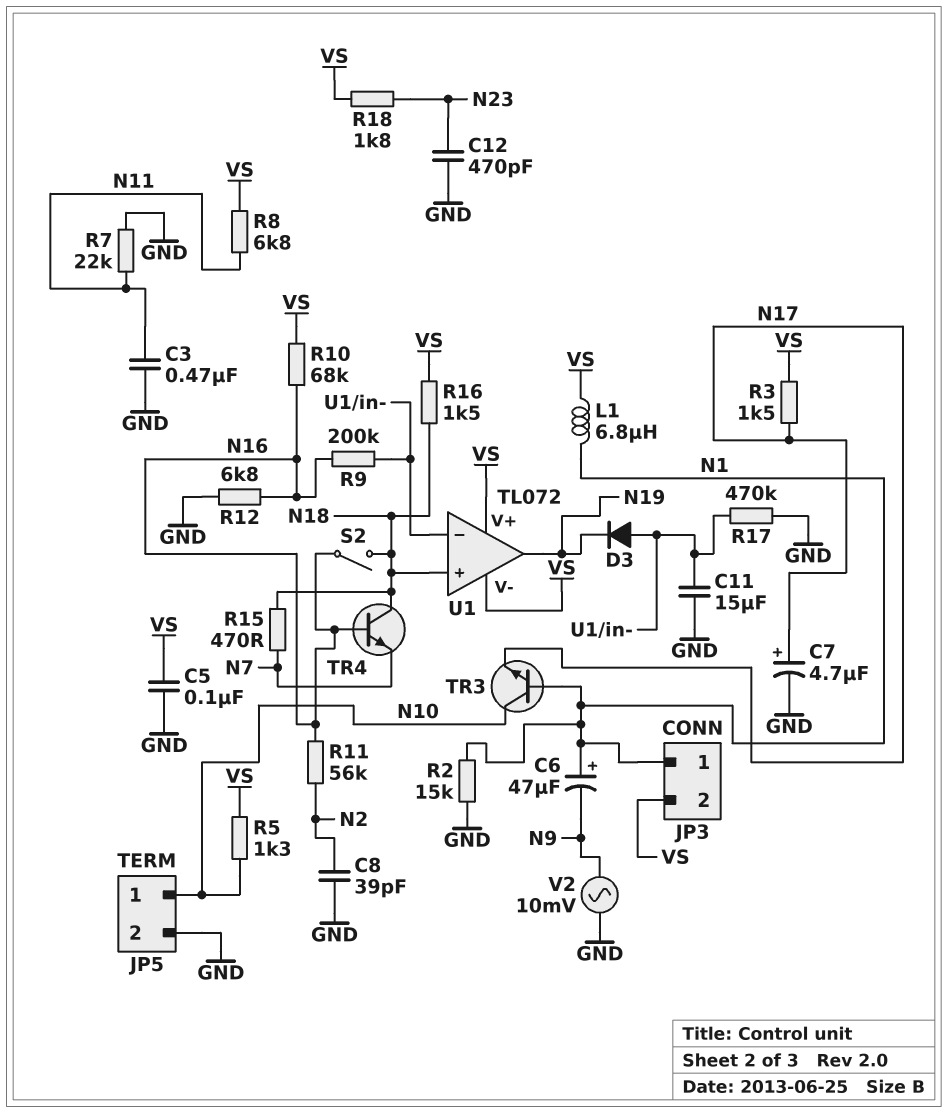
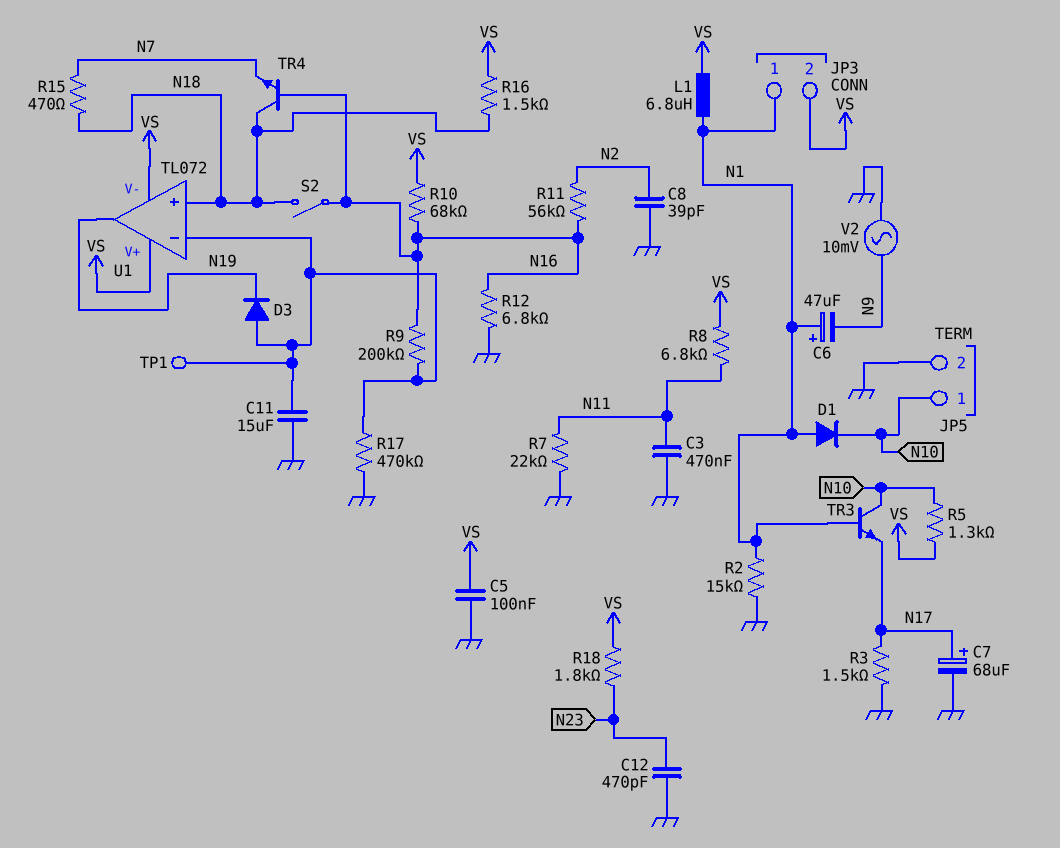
C7: 4.7uF (plus N17, minus GND) -> 68uF (plus N17, minus GND)
D1: none -> diode (A N1, K N10)
R3: 1.5k (N17, VS) -> 1.5k (GND, N17)
TP1: none -> test point (U1/in-)

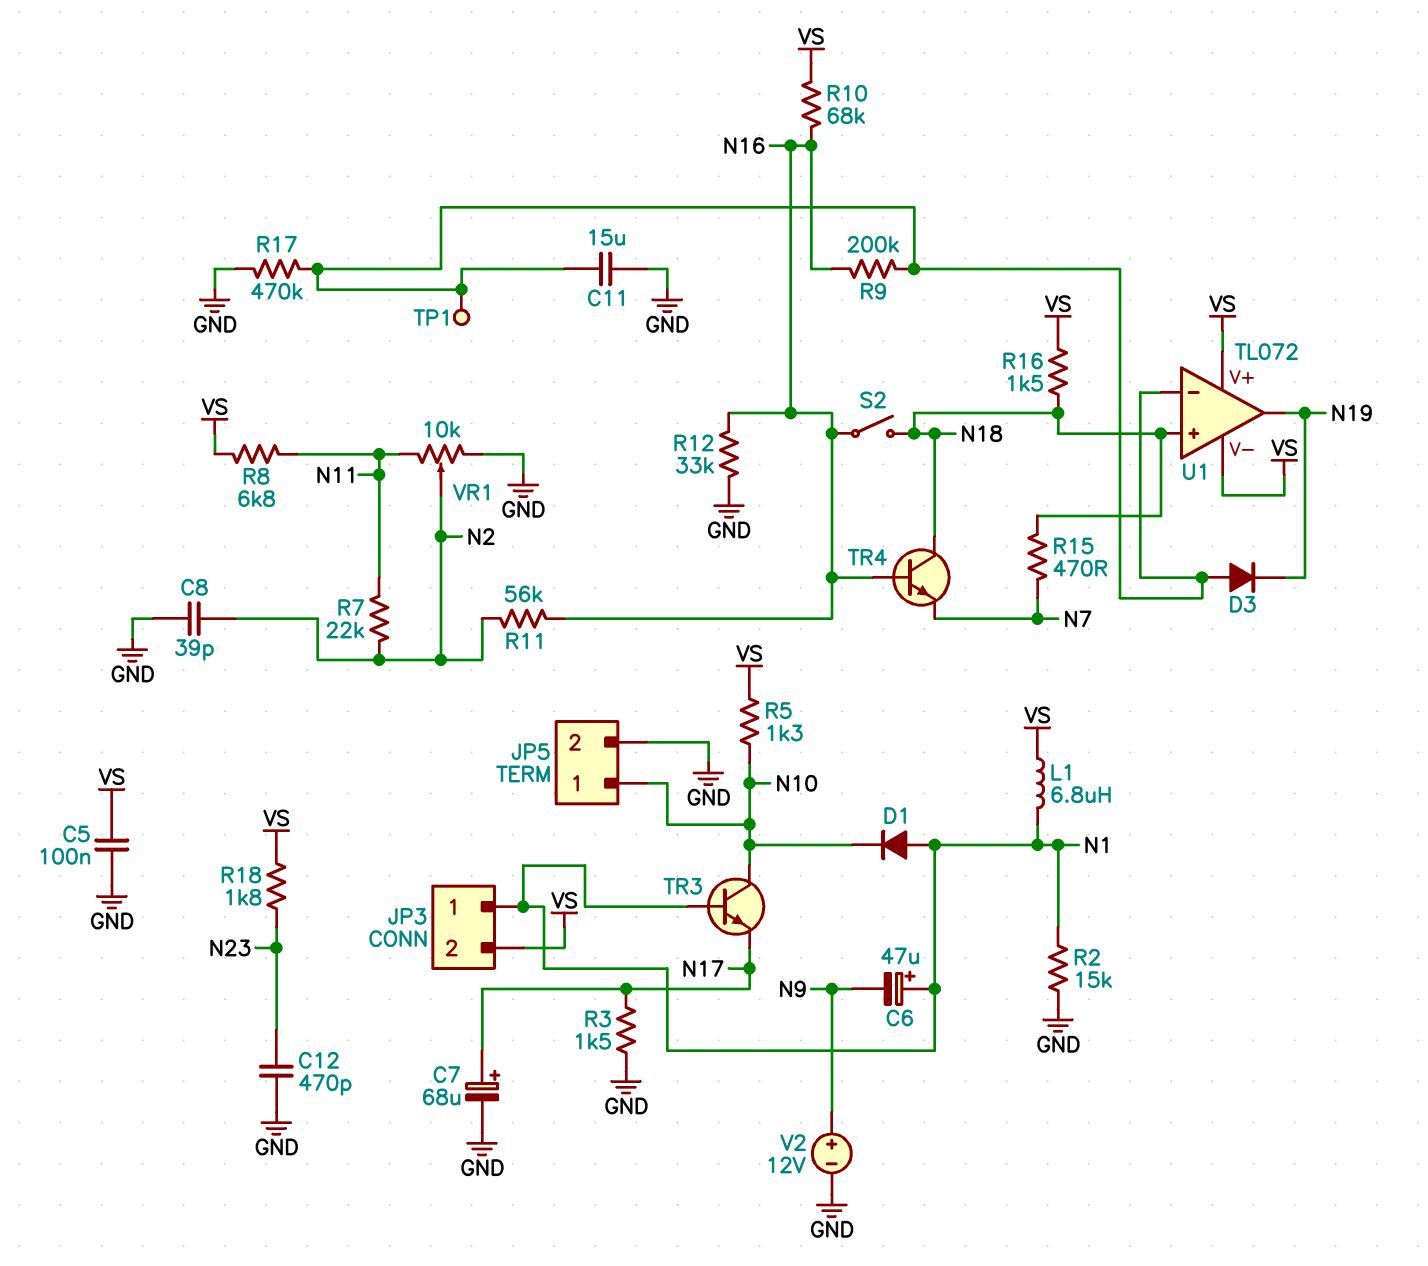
C3: 470nF (GND, N11) -> none
R7: 22k (GND, N11) -> 22k (N2, N11)
R12: 6.8k (GND, N16) -> 33k (GND, N16)
V2: AC 10mV (GND, N9) -> 12V (plus N9, minus GND)
VR1: none -> 10k (GND, N11, wiper N2)

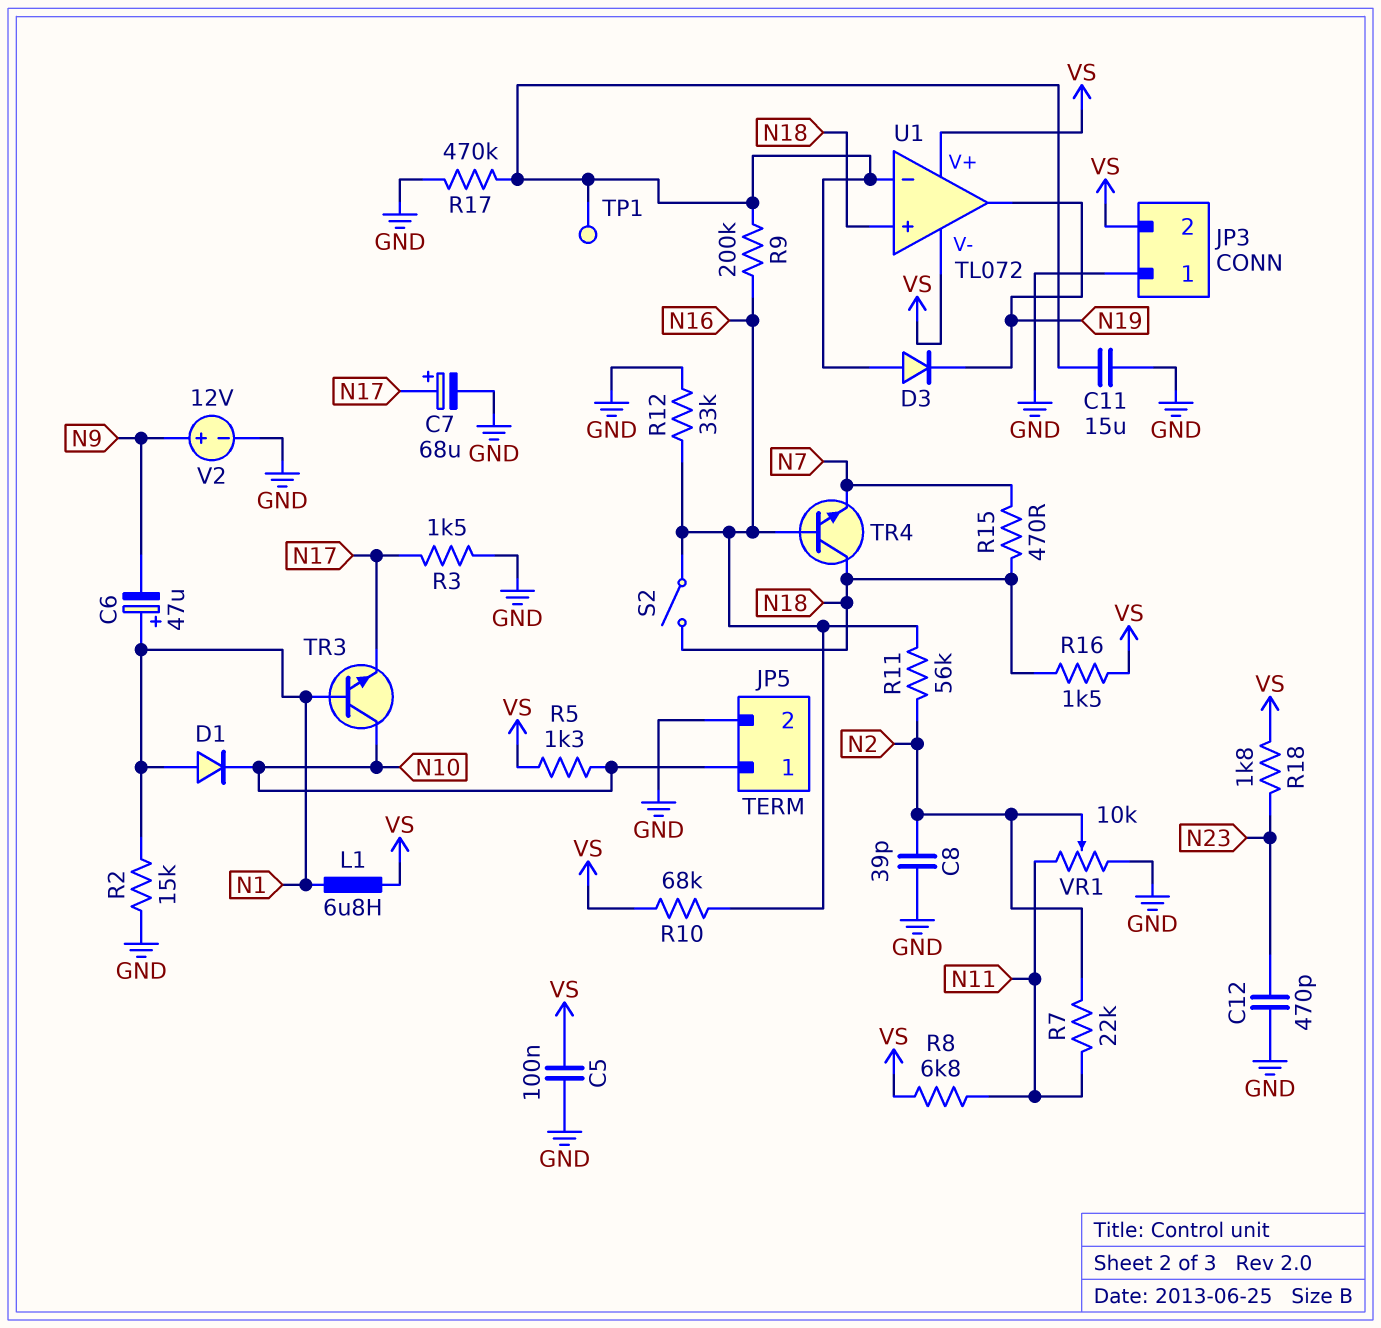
JP3 pin 1: N1 -> GND

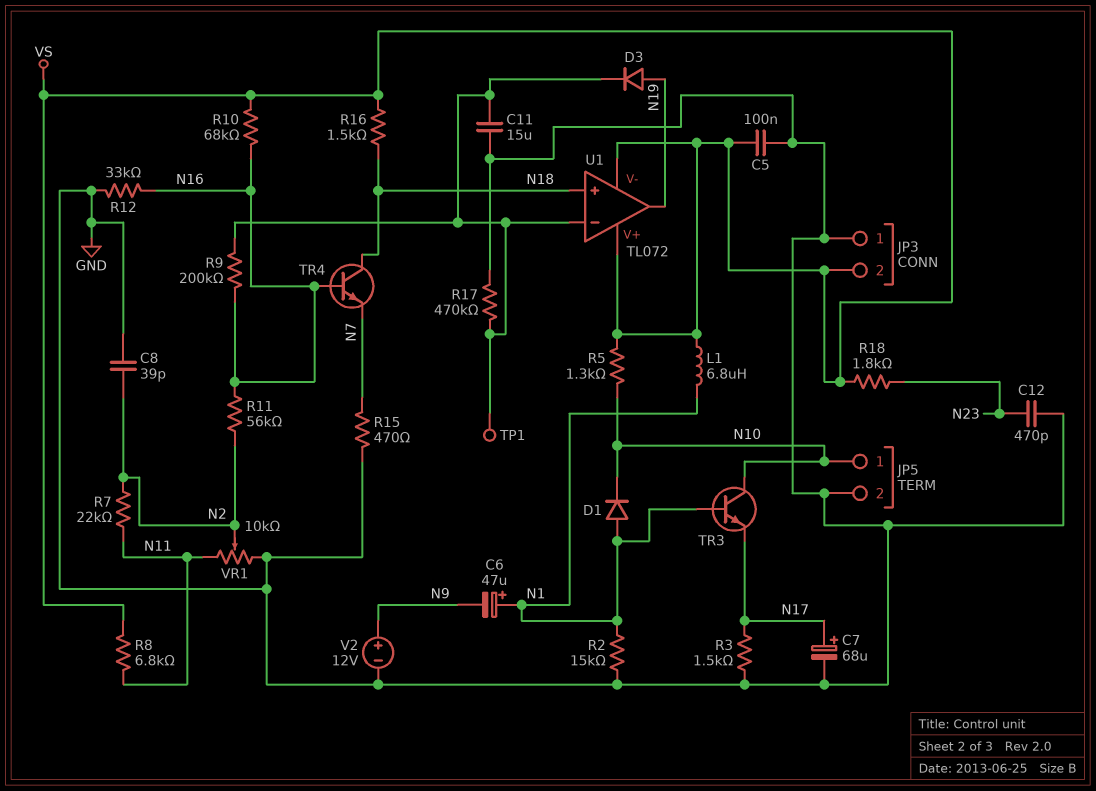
D3: diode (A U1/in-, K N19) -> diode (A N19, K U1/in-)
R15: 470 (N7, N18) -> 470 (GND, N7)
S2: switch (N16, N18) -> none

